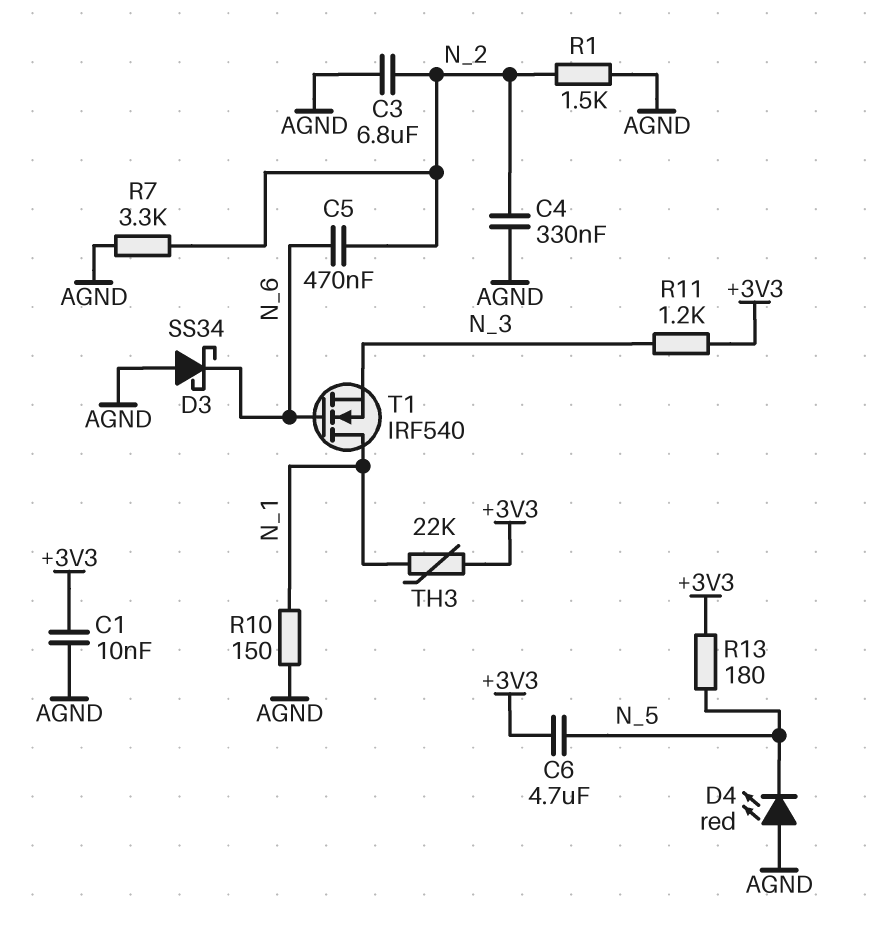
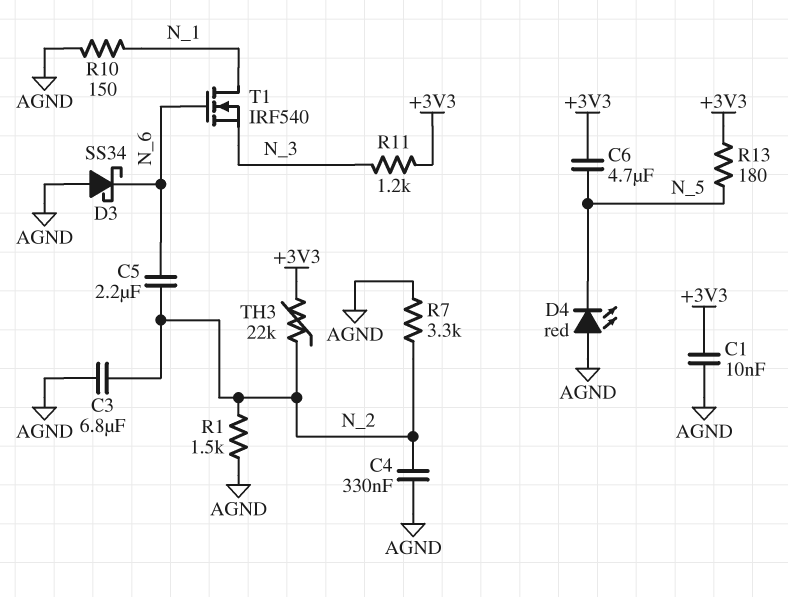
C5: 470nF (N_2, N_6) -> 2.2uF (N_2, N_6)
TH3: 22k (+3V3, N_1) -> 22k (+3V3, N_2)

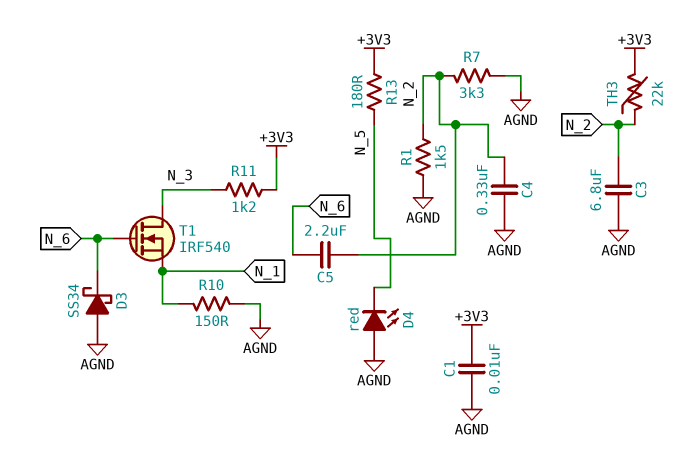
C6: 4.7uF (+3V3, N_5) -> none
T1: NMOS IRF540 (G N_6, D N_1, S N_3) -> NMOS IRF540 (G N_6, D N_3, S N_1)

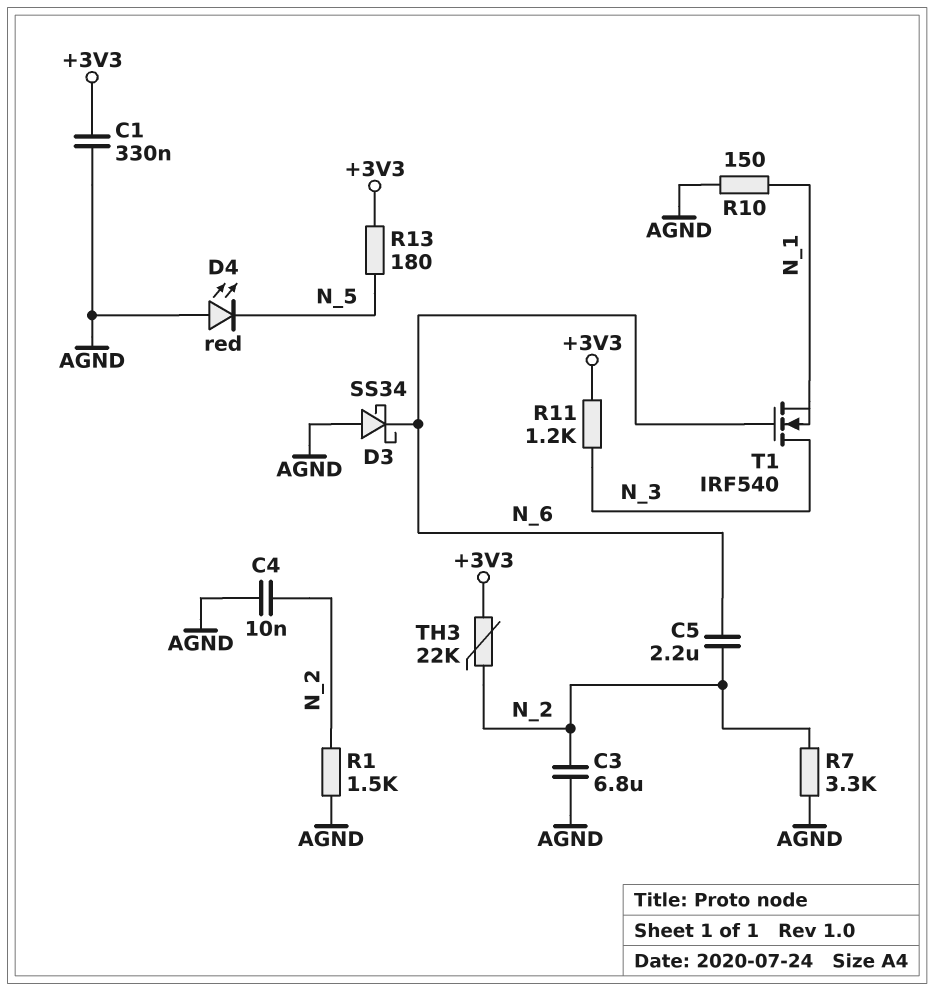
C1: 10nF (+3V3, AGND) -> 330nF (+3V3, AGND)
C4: 330nF (AGND, N_2) -> 10nF (AGND, N_2)

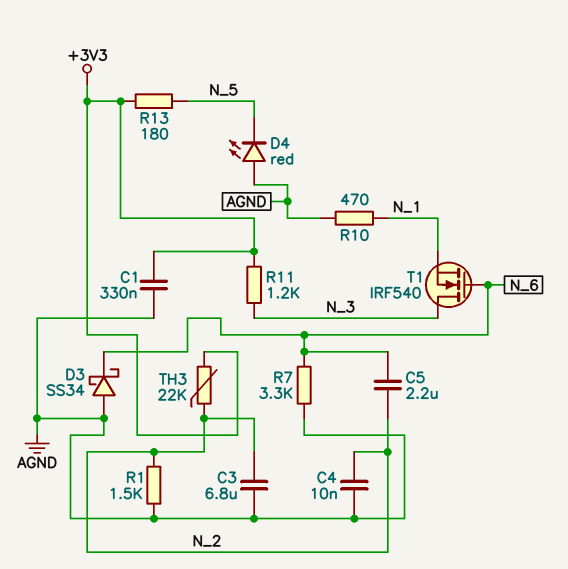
R7: 3.3k (AGND, N_2) -> 3.3k (AGND, N_6)
R10: 150 (AGND, N_1) -> 470 (AGND, N_1)

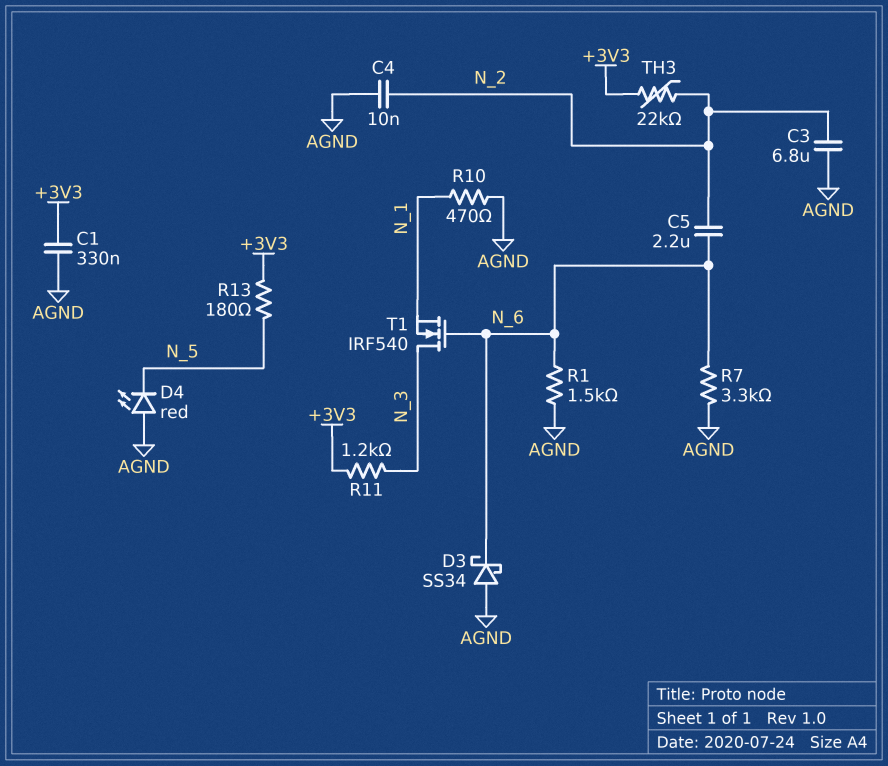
R1: 1.5k (AGND, N_2) -> 1.5k (AGND, N_6)

